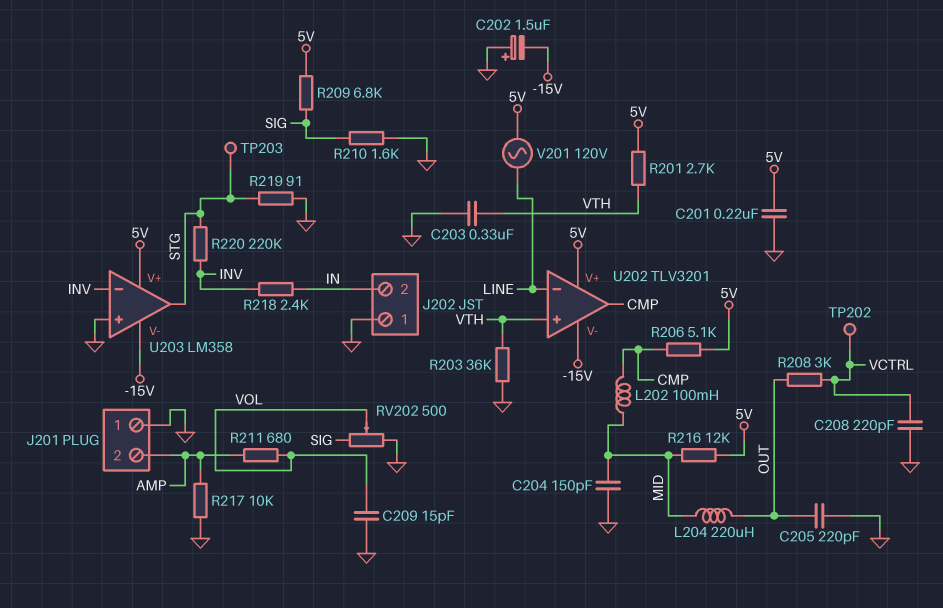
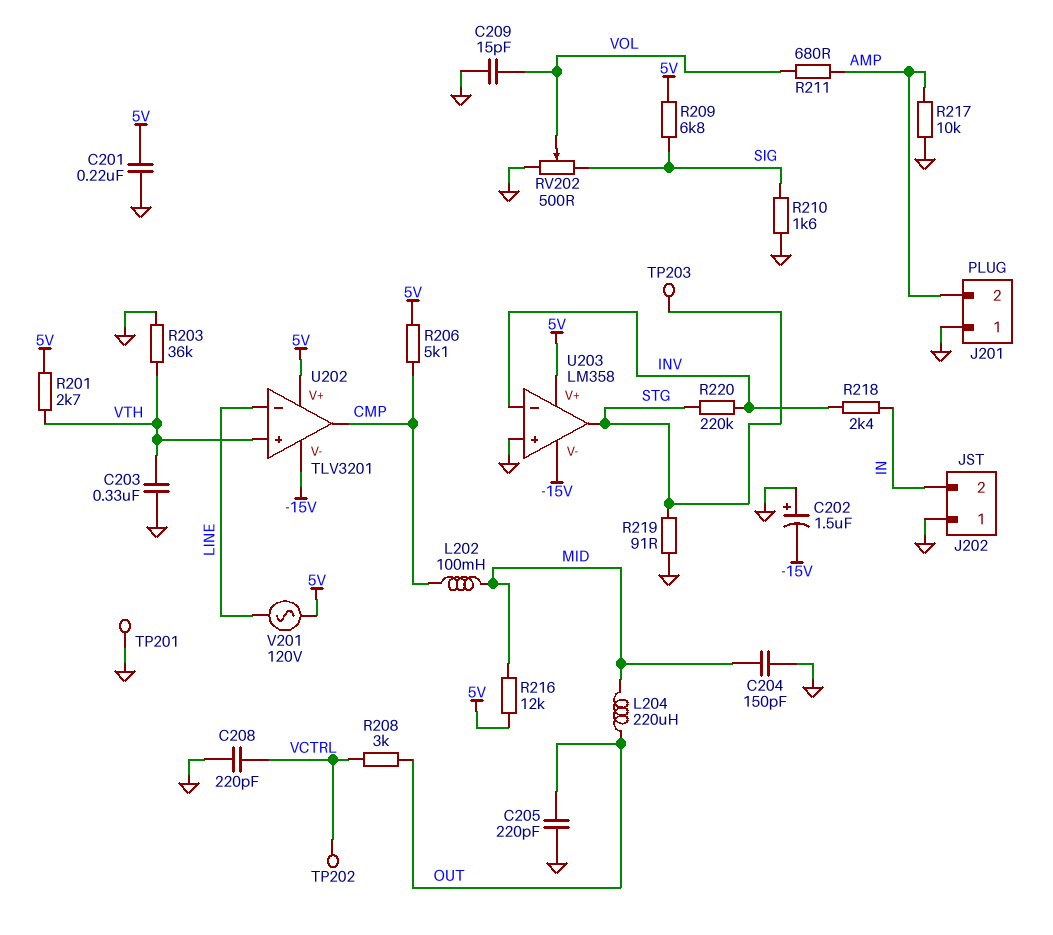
TP201: none -> test point (GND)

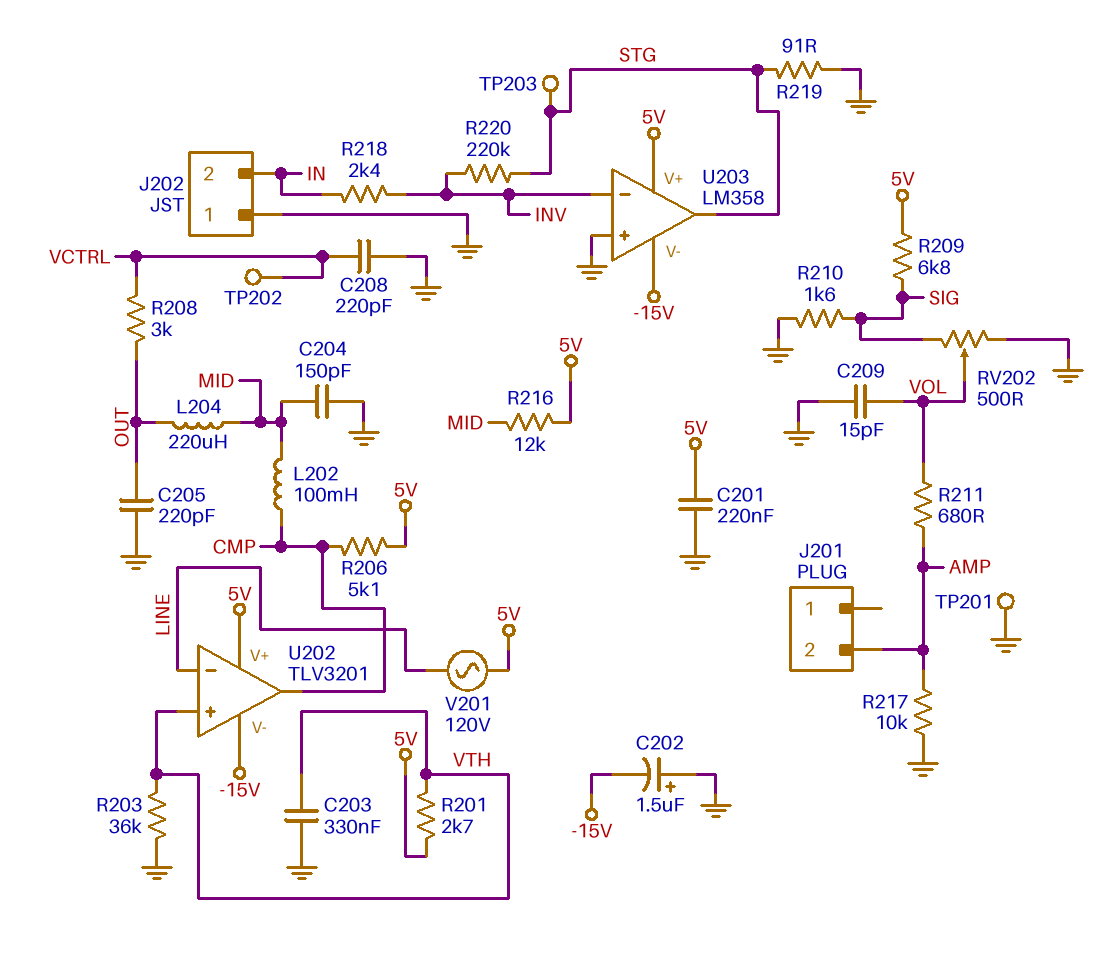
J201 pin 1: GND -> none

